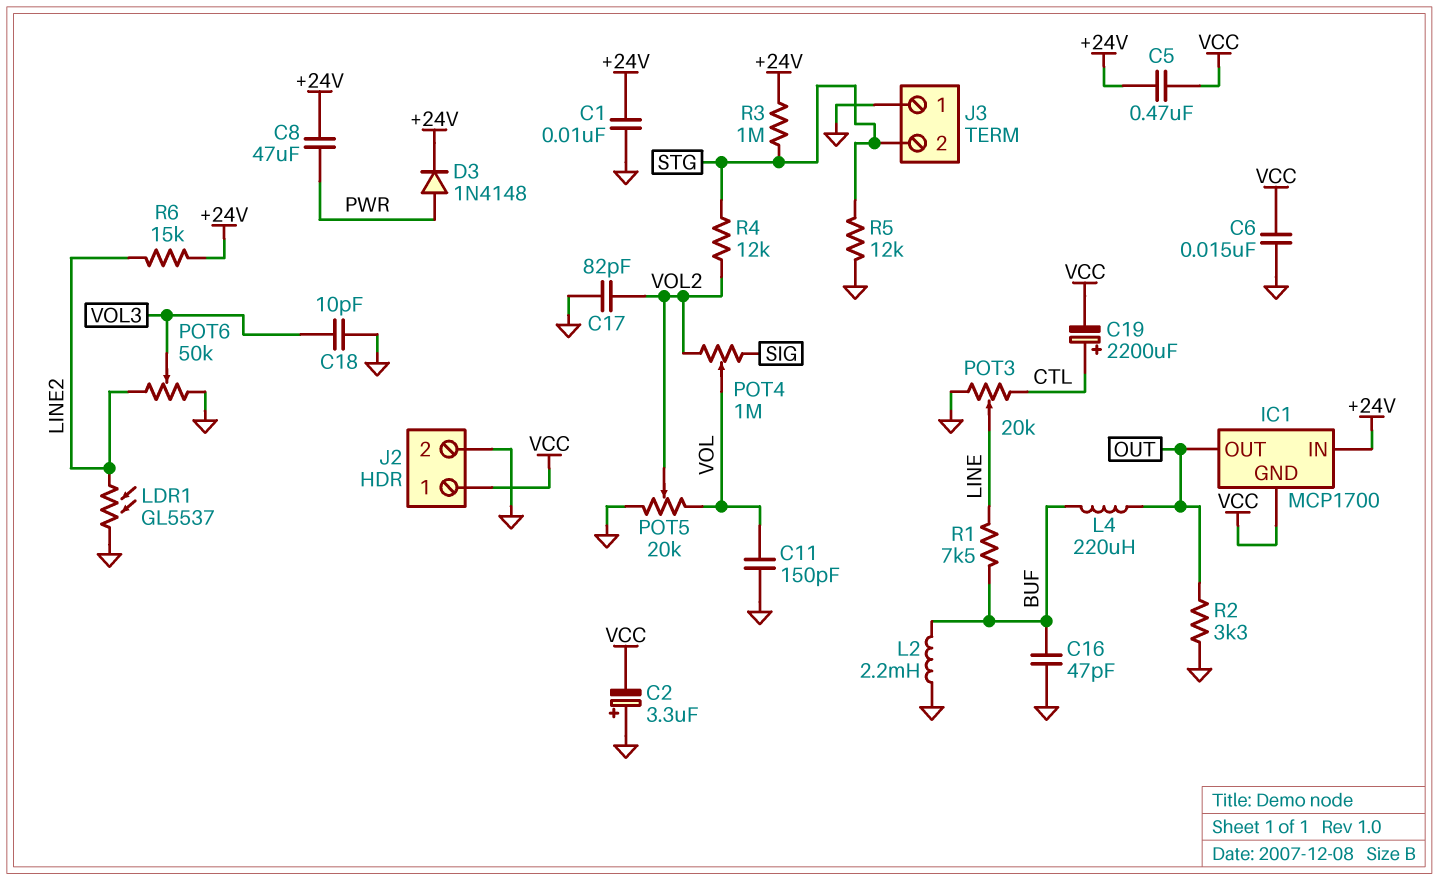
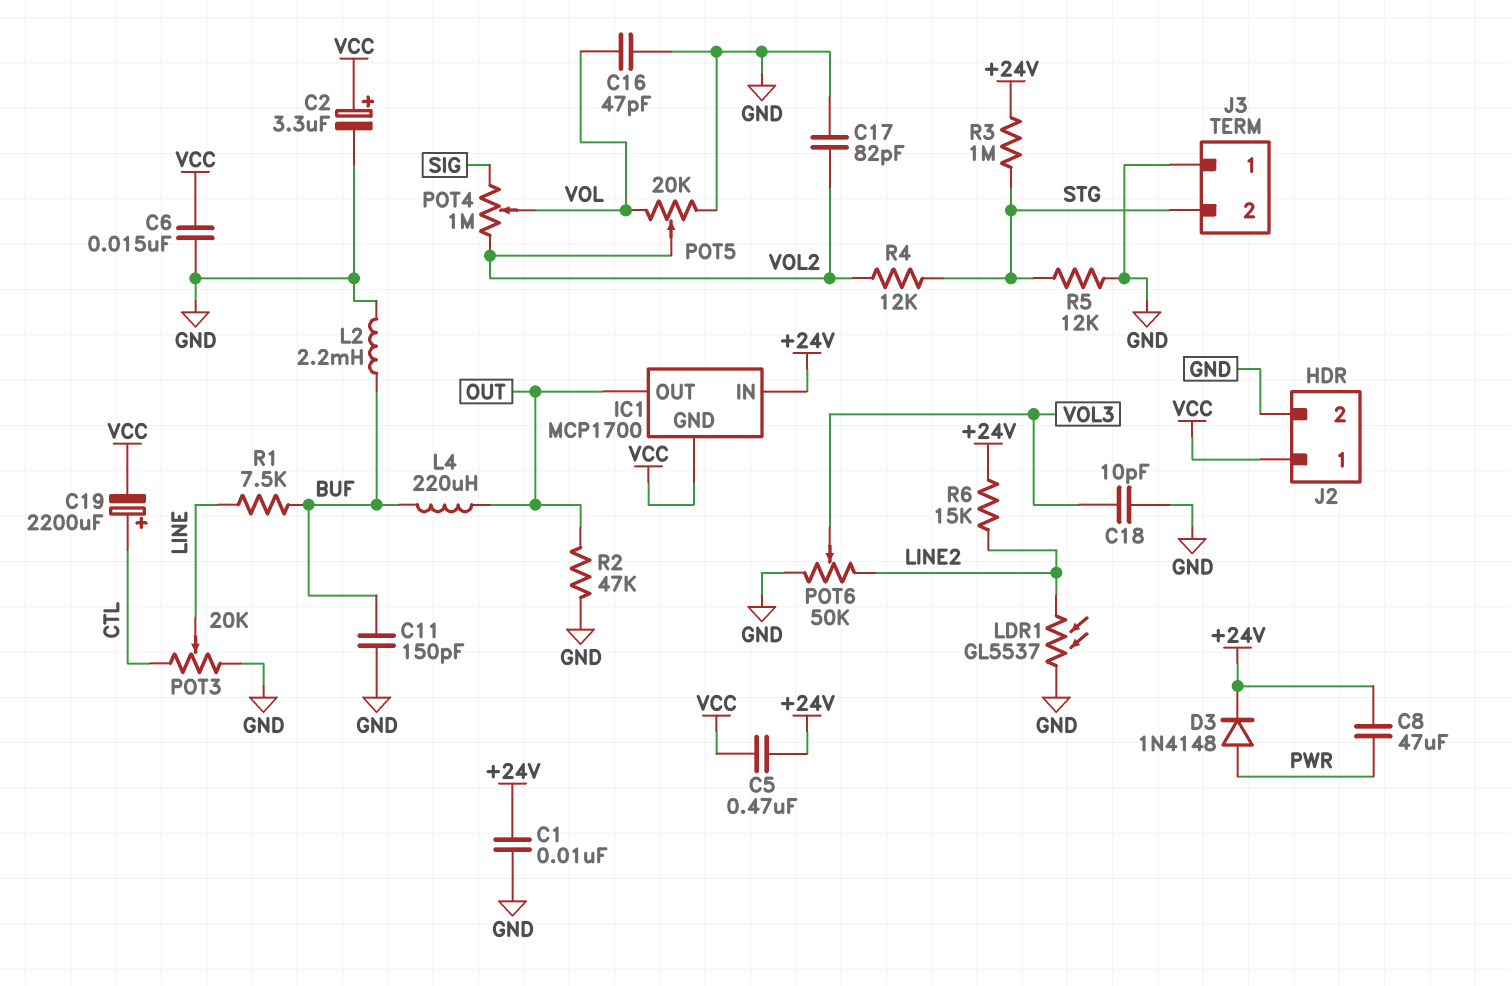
C2: 3.3uF (plus GND, minus VCC) -> 3.3uF (plus VCC, minus GND)
C11: 150pF (GND, VOL) -> 150pF (BUF, GND)
C16: 47pF (BUF, GND) -> 47pF (GND, VOL)
R2: 3.3k (GND, OUT) -> 47k (GND, OUT)

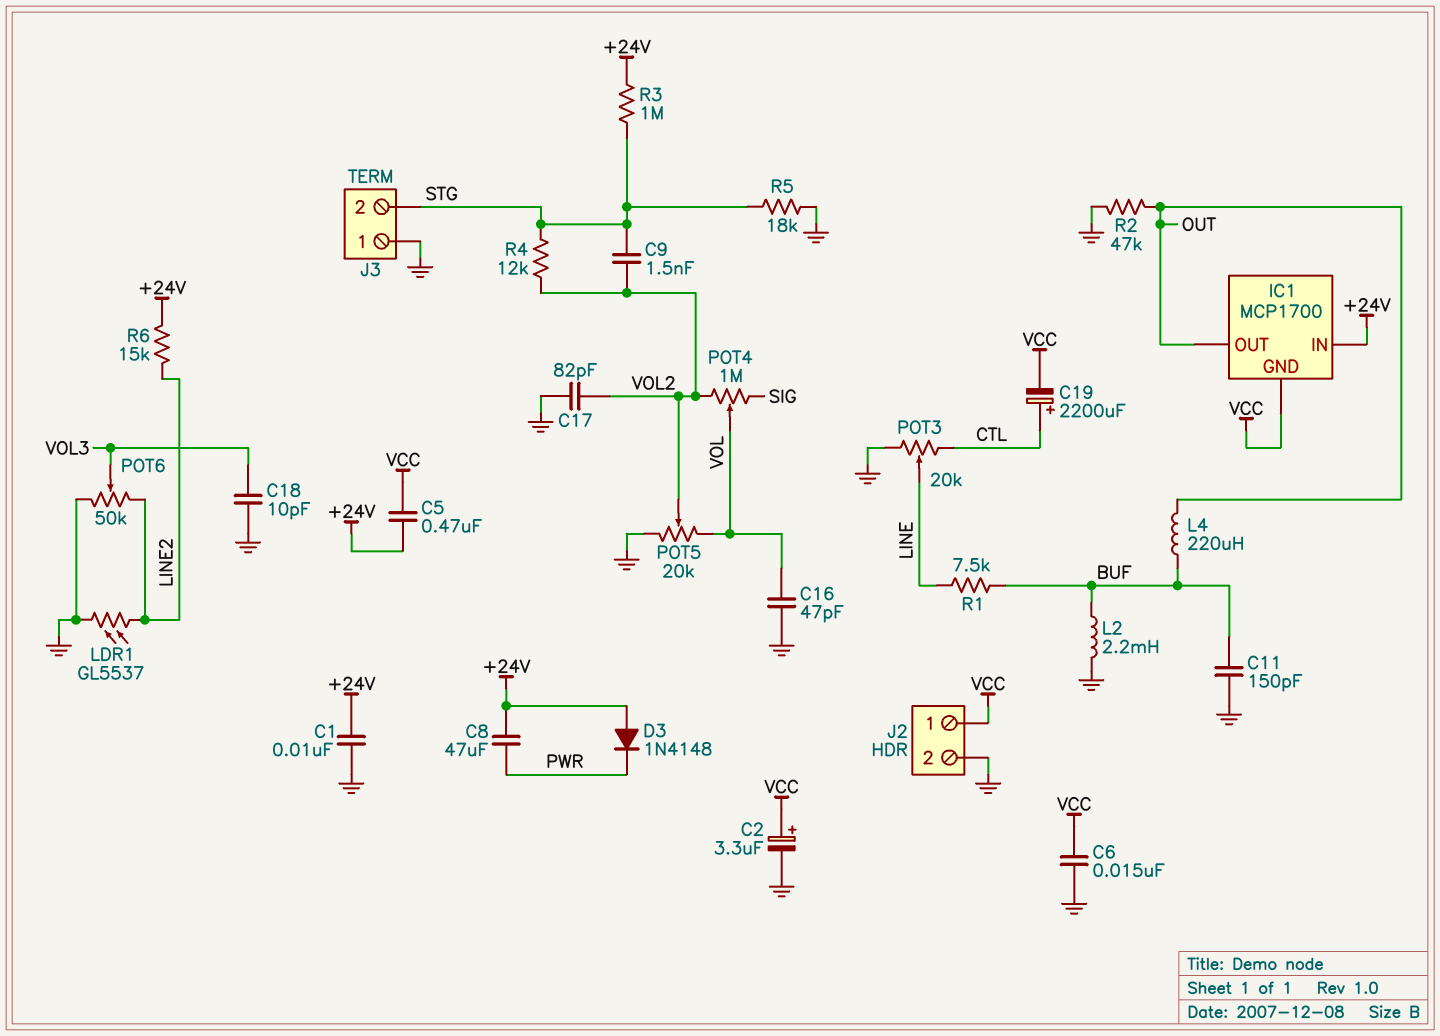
C9: none -> 1.5nF (STG, VOL2)
D3: diode 1N4148 (A PWR, K +24V) -> diode 1N4148 (A +24V, K PWR)
R5: 12k (GND, STG) -> 18k (GND, STG)

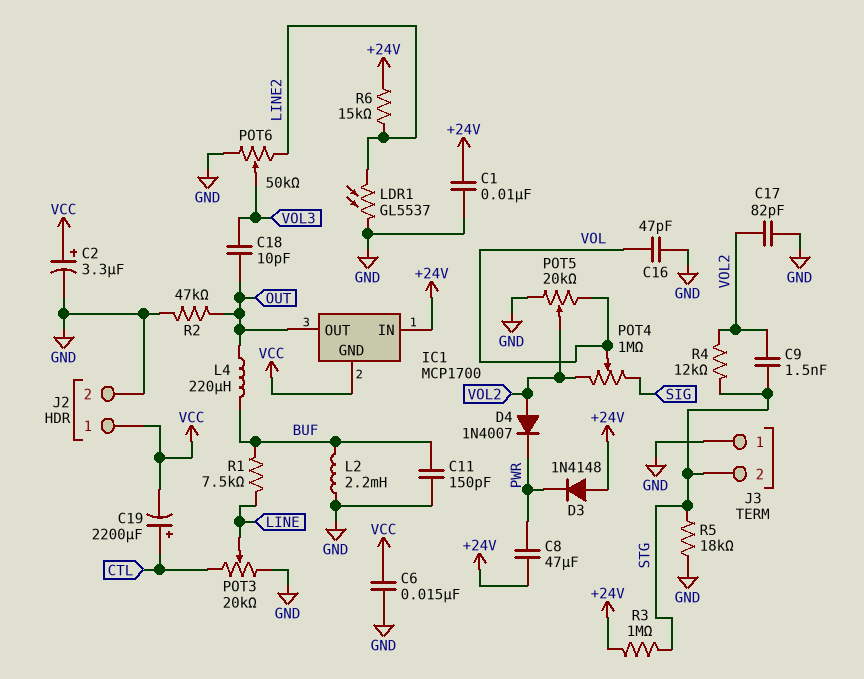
C5: 470nF (+24V, VCC) -> none
C18: 10pF (GND, VOL3) -> 10pF (OUT, VOL3)
D4: none -> diode 1N4007 (A VOL2, K PWR)

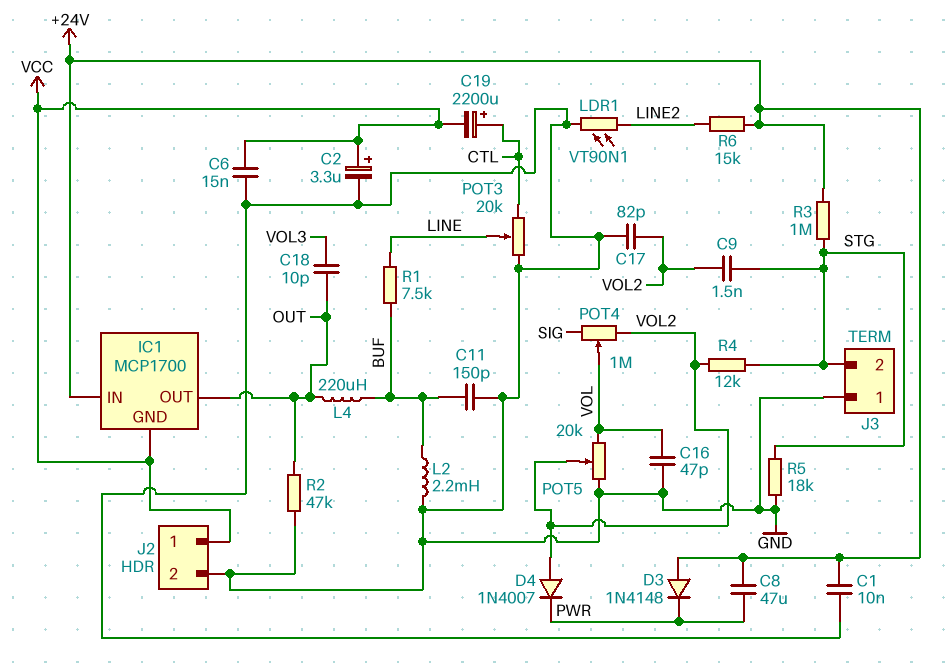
LDR1: GL5537 (GND, LINE2) -> VT90N1 (GND, LINE2)
POT6: 50k (GND, LINE2, wiper VOL3) -> none

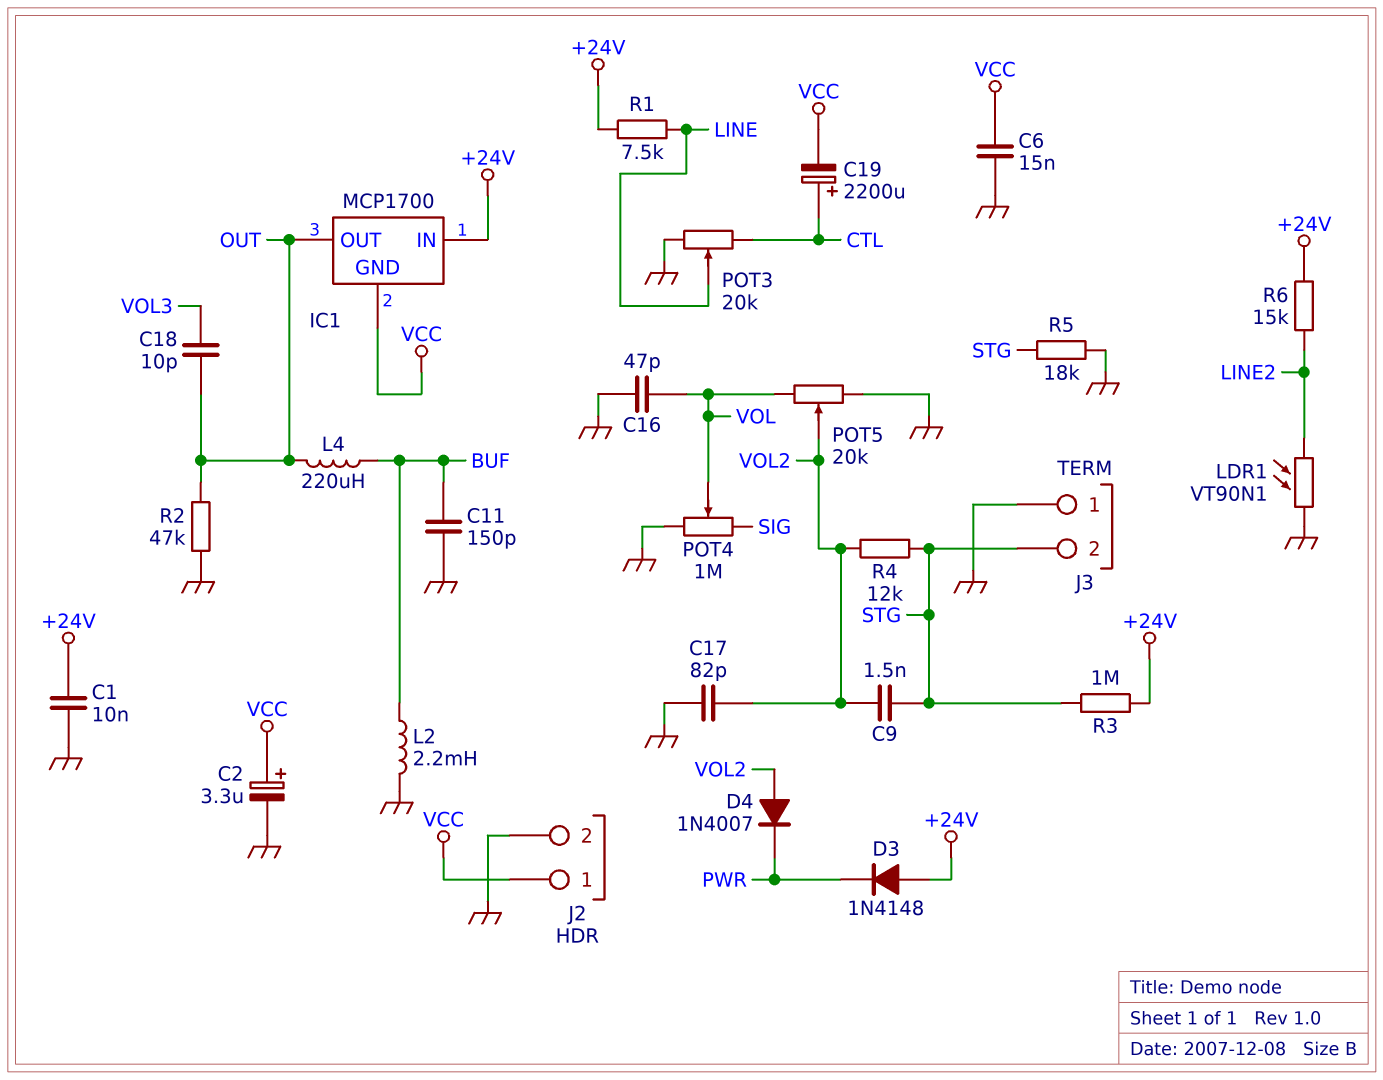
C8: 47uF (+24V, PWR) -> none
POT4: 1M (SIG, VOL2, wiper VOL) -> 1M (GND, SIG, wiper VOL)
R1: 7.5k (BUF, LINE) -> 7.5k (+24V, LINE)

